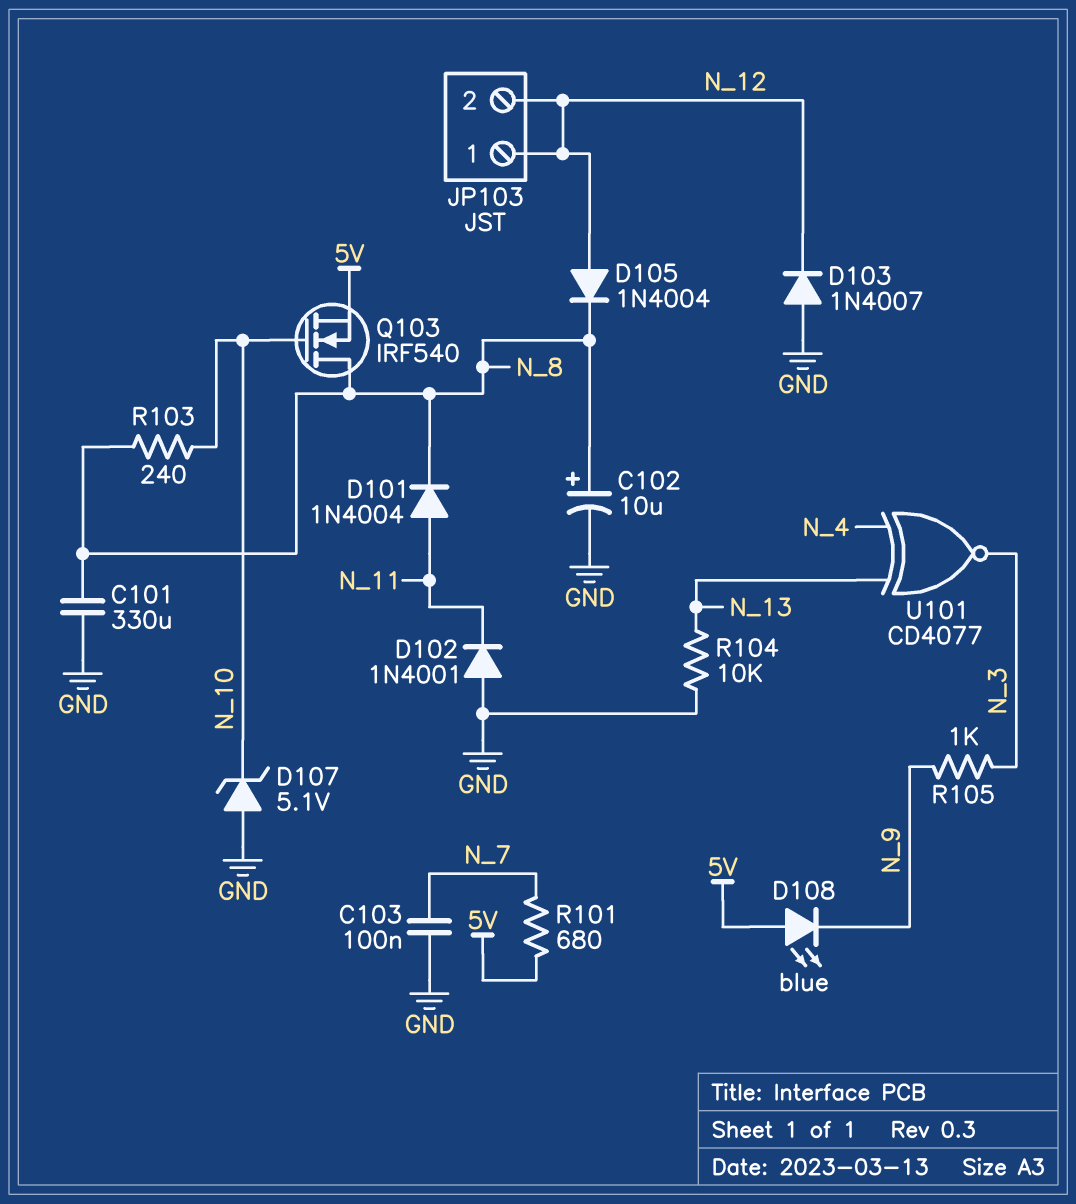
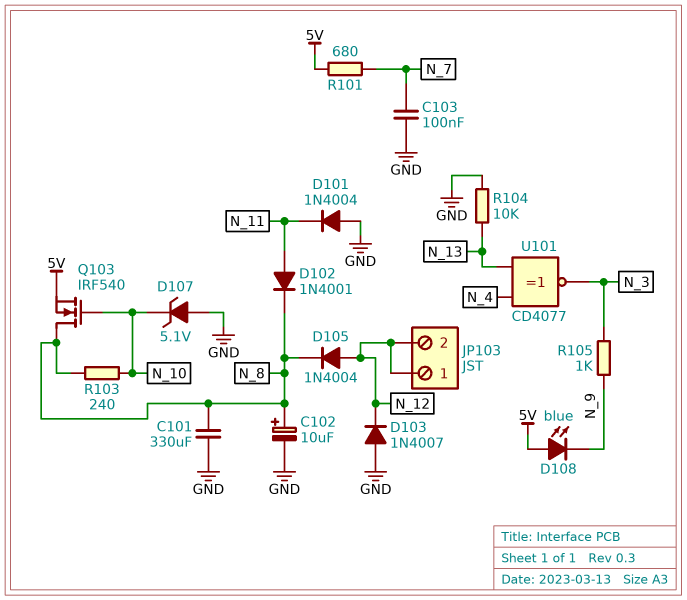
D101: diode 1N4004 (A N_11, K N_8) -> diode 1N4004 (A GND, K N_11)
D102: diode 1N4001 (A GND, K N_11) -> diode 1N4001 (A N_11, K N_8)

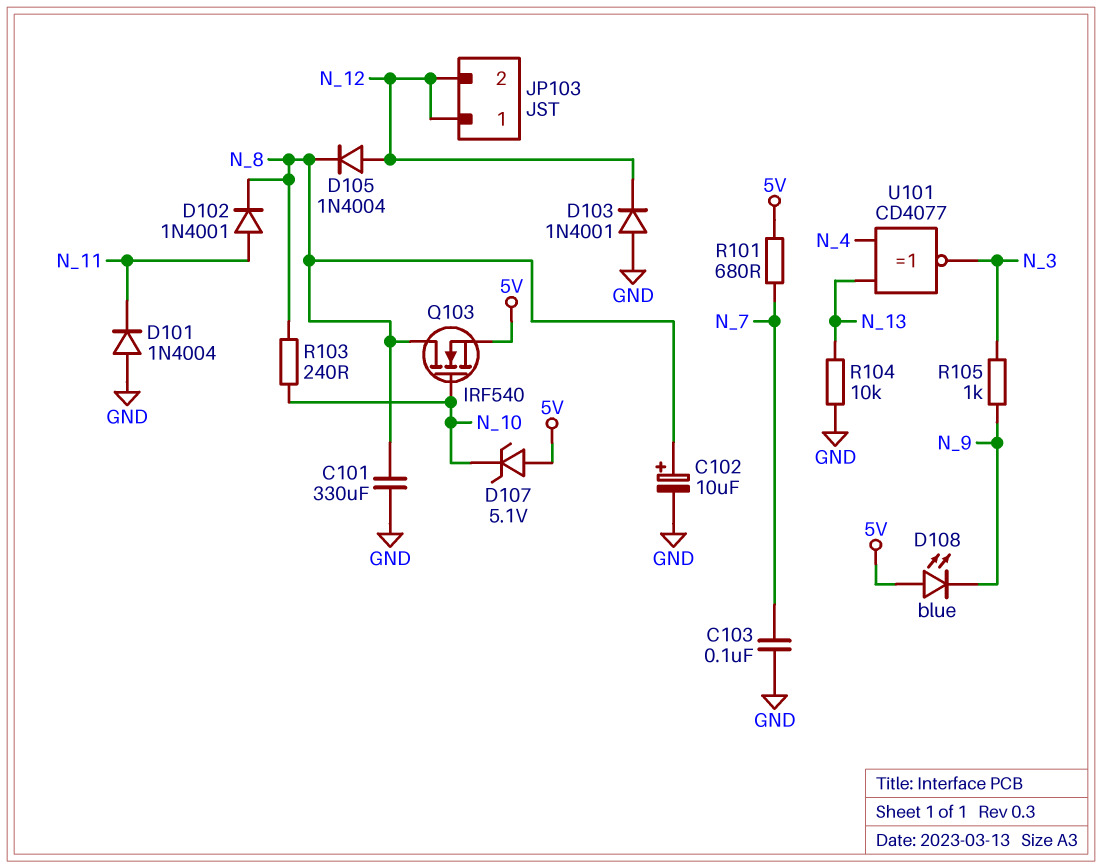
D103: diode 1N4007 (A GND, K N_12) -> diode 1N4001 (A GND, K N_12)
D107: zener 5.1V (A GND, K N_10) -> zener 5.1V (A 5V, K N_10)

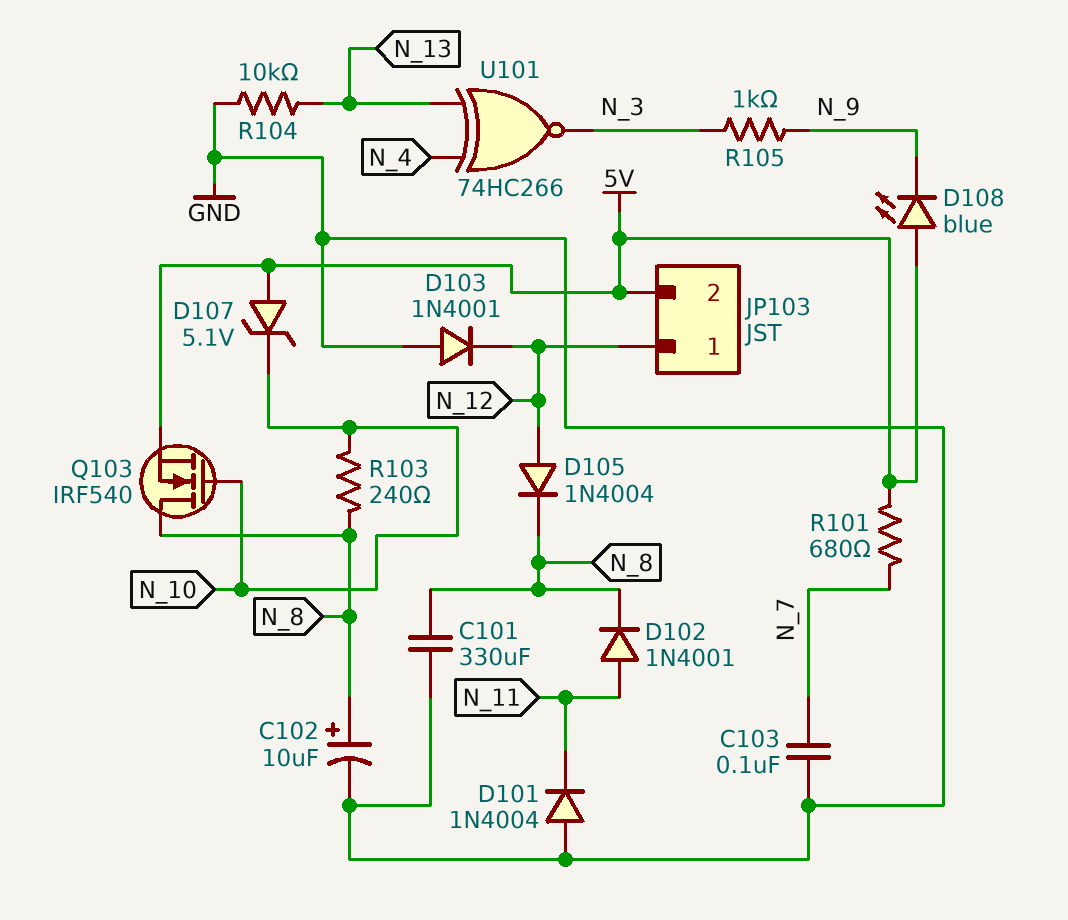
JP103 pin 2: N_12 -> 5V
U101: XNOR CD4077 (in N_4, in N_13, out N_3) -> XNOR 74HC266 (in N_4, in N_13, out N_3)

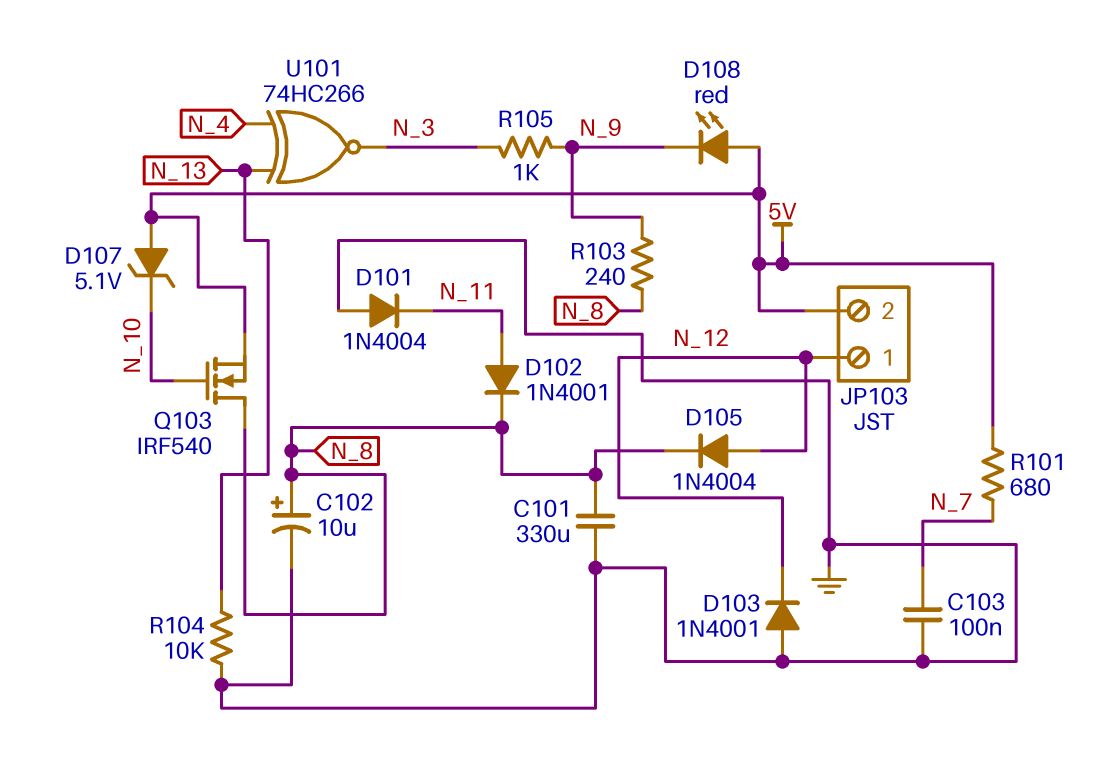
D108: LED blue (A 5V, K N_9) -> LED red (A 5V, K N_9)
R103: 240 (N_8, N_10) -> 240 (N_8, N_9)

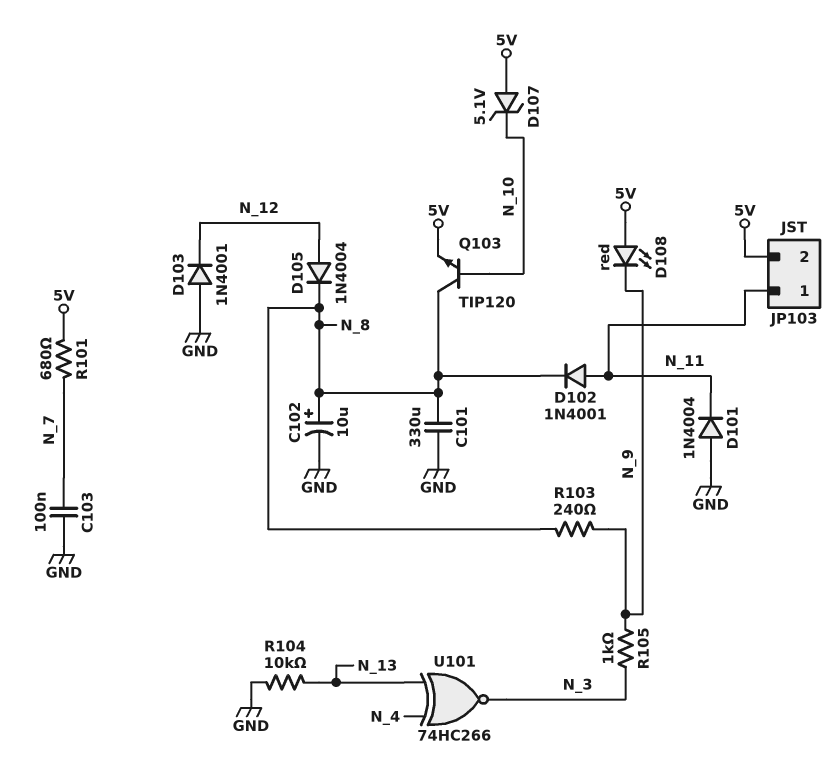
JP103 pin 1: N_12 -> N_11
Q103: NMOS IRF540 (G N_10, D N_8, S 5V) -> NPN TIP120 (B N_10, C N_8, E 5V)

